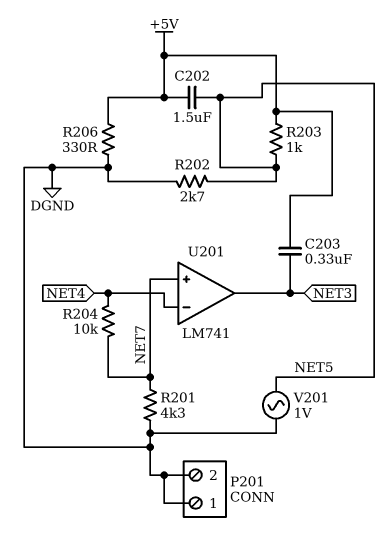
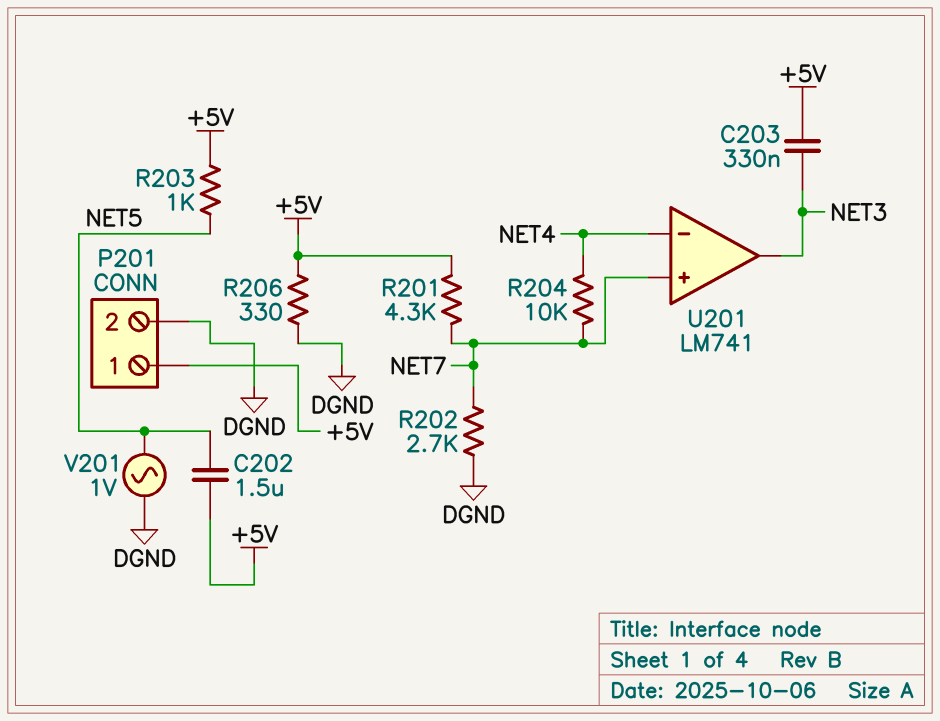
P201 pin 1: DGND -> +5V
R201: 4.3k (DGND, NET7) -> 4.3k (+5V, NET7)
R202: 2.7k (DGND, NET5) -> 2.7k (DGND, NET7)

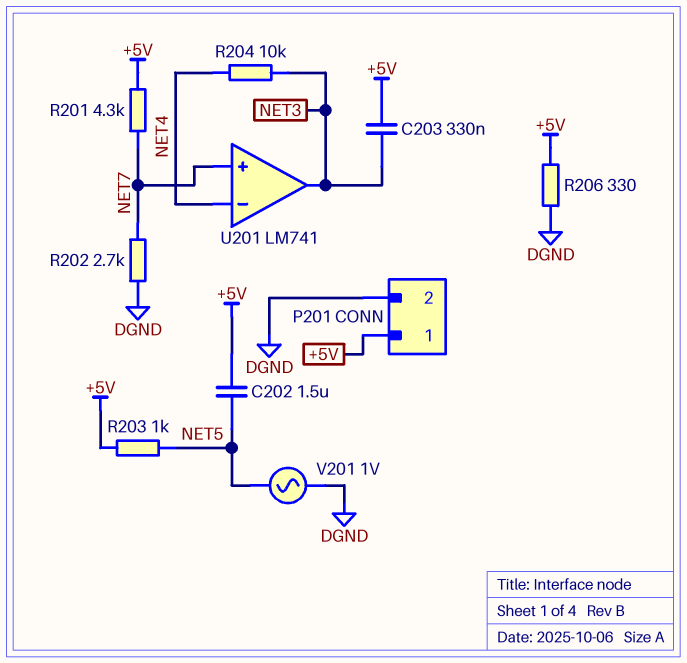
R204: 10k (NET4, NET7) -> 10k (NET3, NET4)

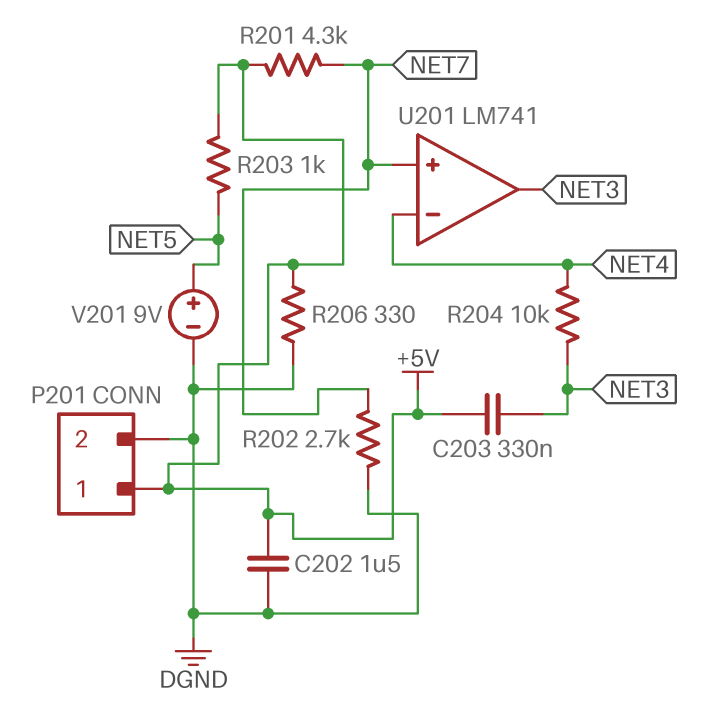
C202: 1.5uF (+5V, NET5) -> 1.5uF (+5V, DGND)
V201: AC 1V (DGND, NET5) -> 9V (plus NET5, minus DGND)

